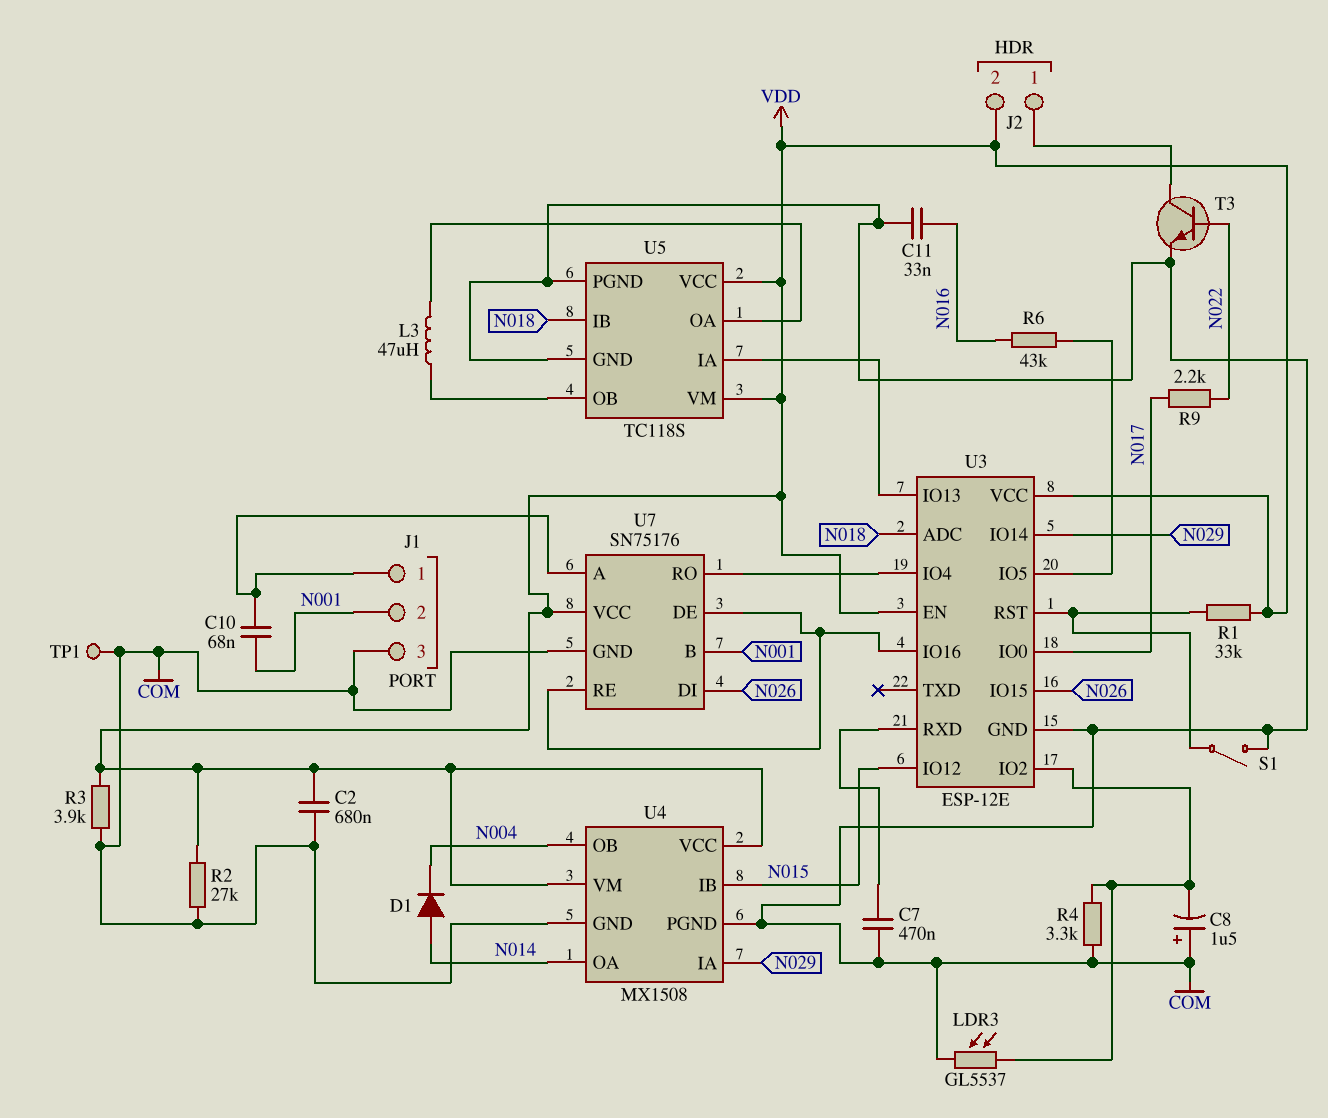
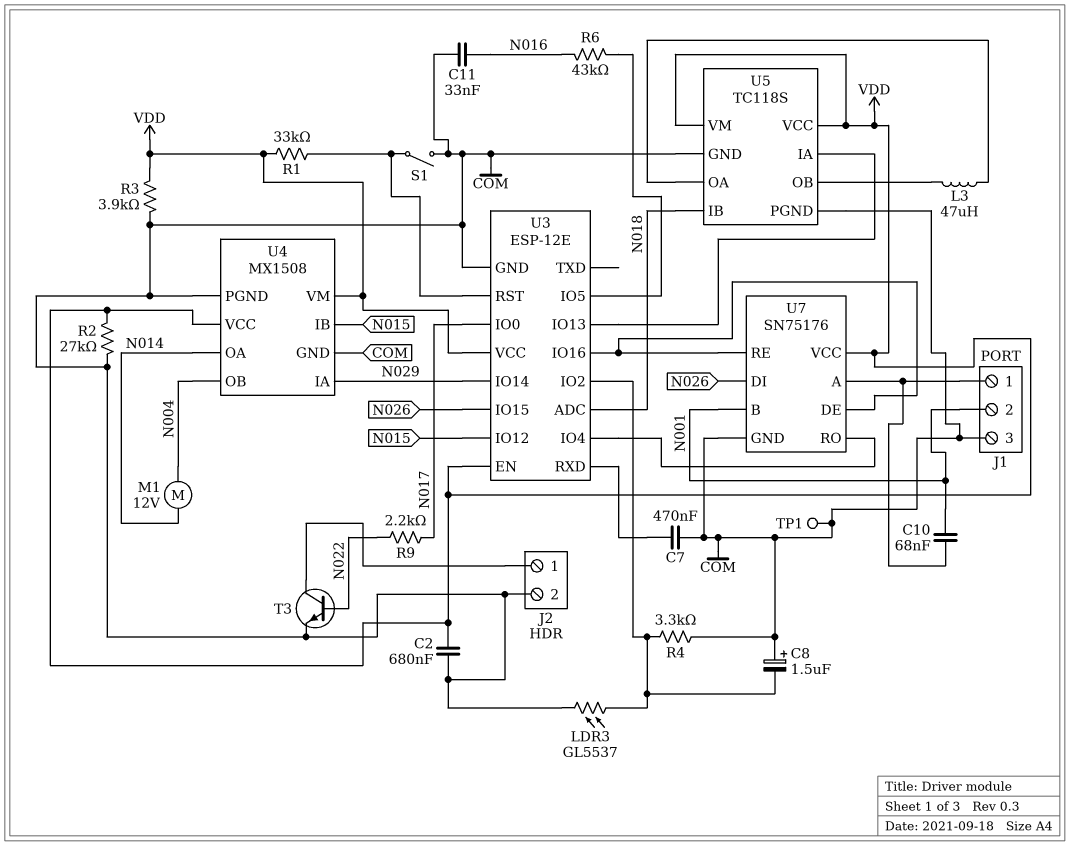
D1: diode (A N014, K N004) -> none
J2 pin 2: VDD -> COM
M1: none -> motor 12V (N004, N014)

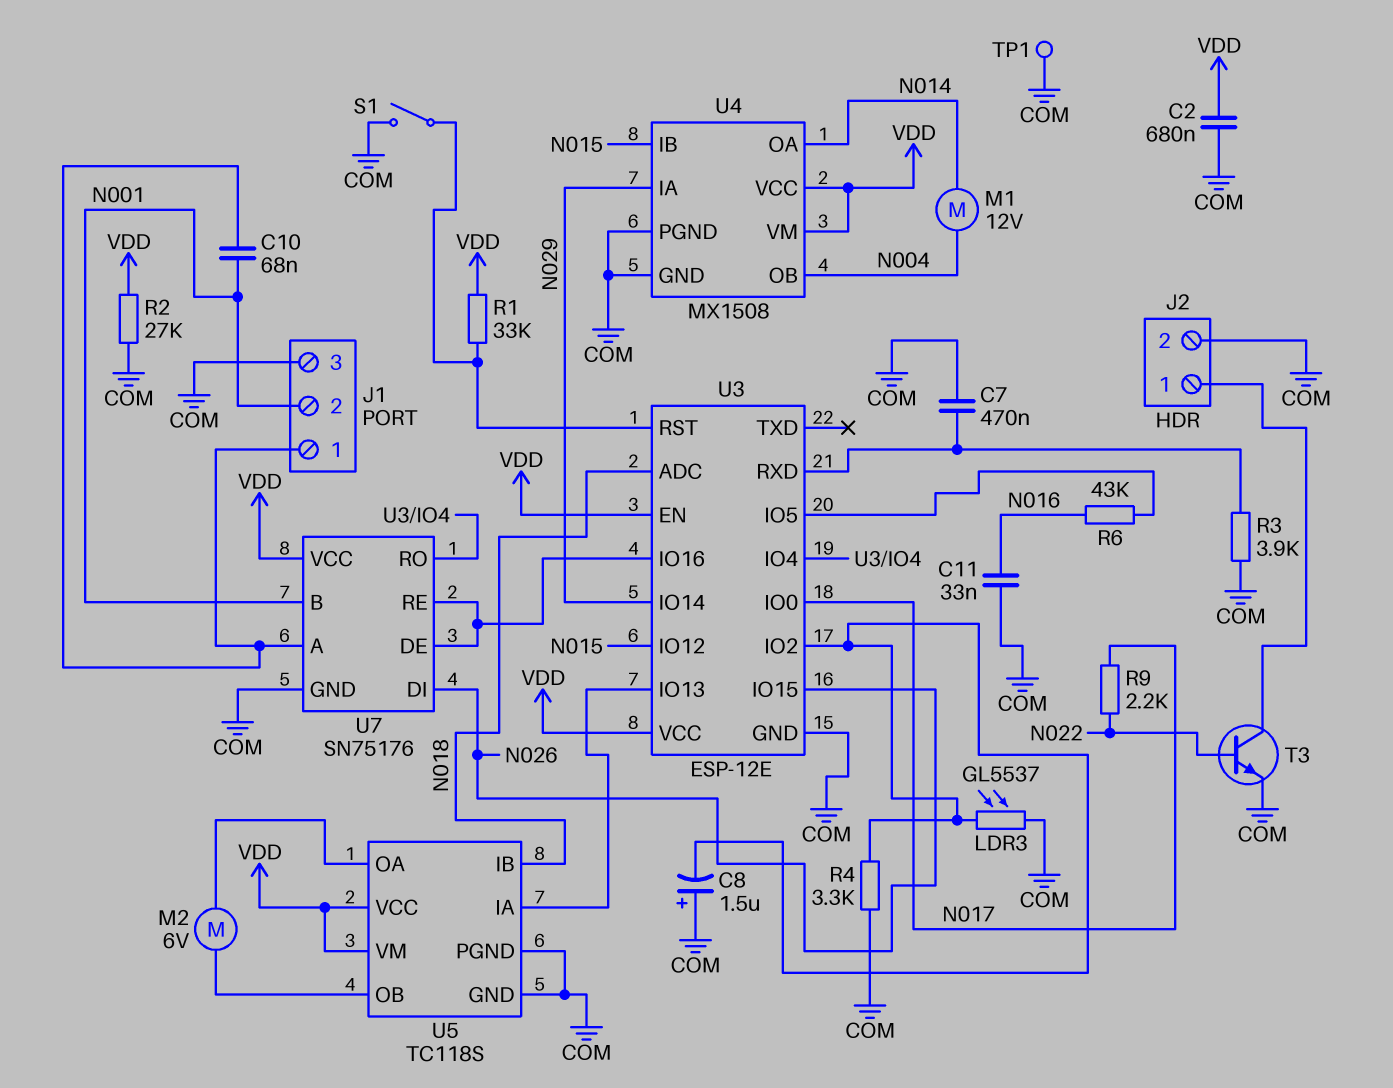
L3: 47uH (U5/OA, U5/OB) -> none
M2: none -> motor 6V (U5/OA, U5/OB)
R3: 3.9k (COM, VDD) -> 3.9k (COM, U3/RXD)

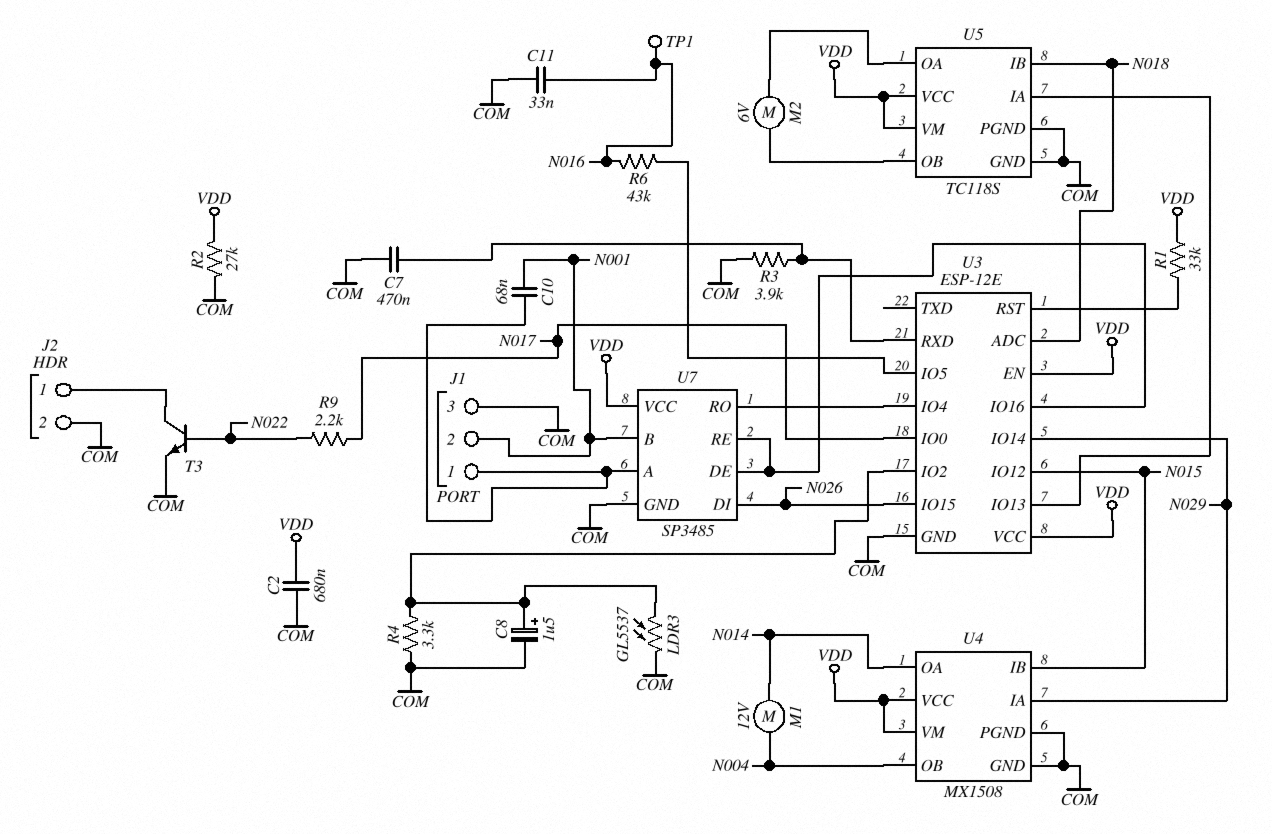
C8: 1.5uF (plus COM, minus U3/IO2) -> 1.5uF (plus U3/IO2, minus COM)
S1: switch (COM, U3/RST) -> none
TP1: test point (COM) -> test point (N016)
U7: SN75176 -> SP3485

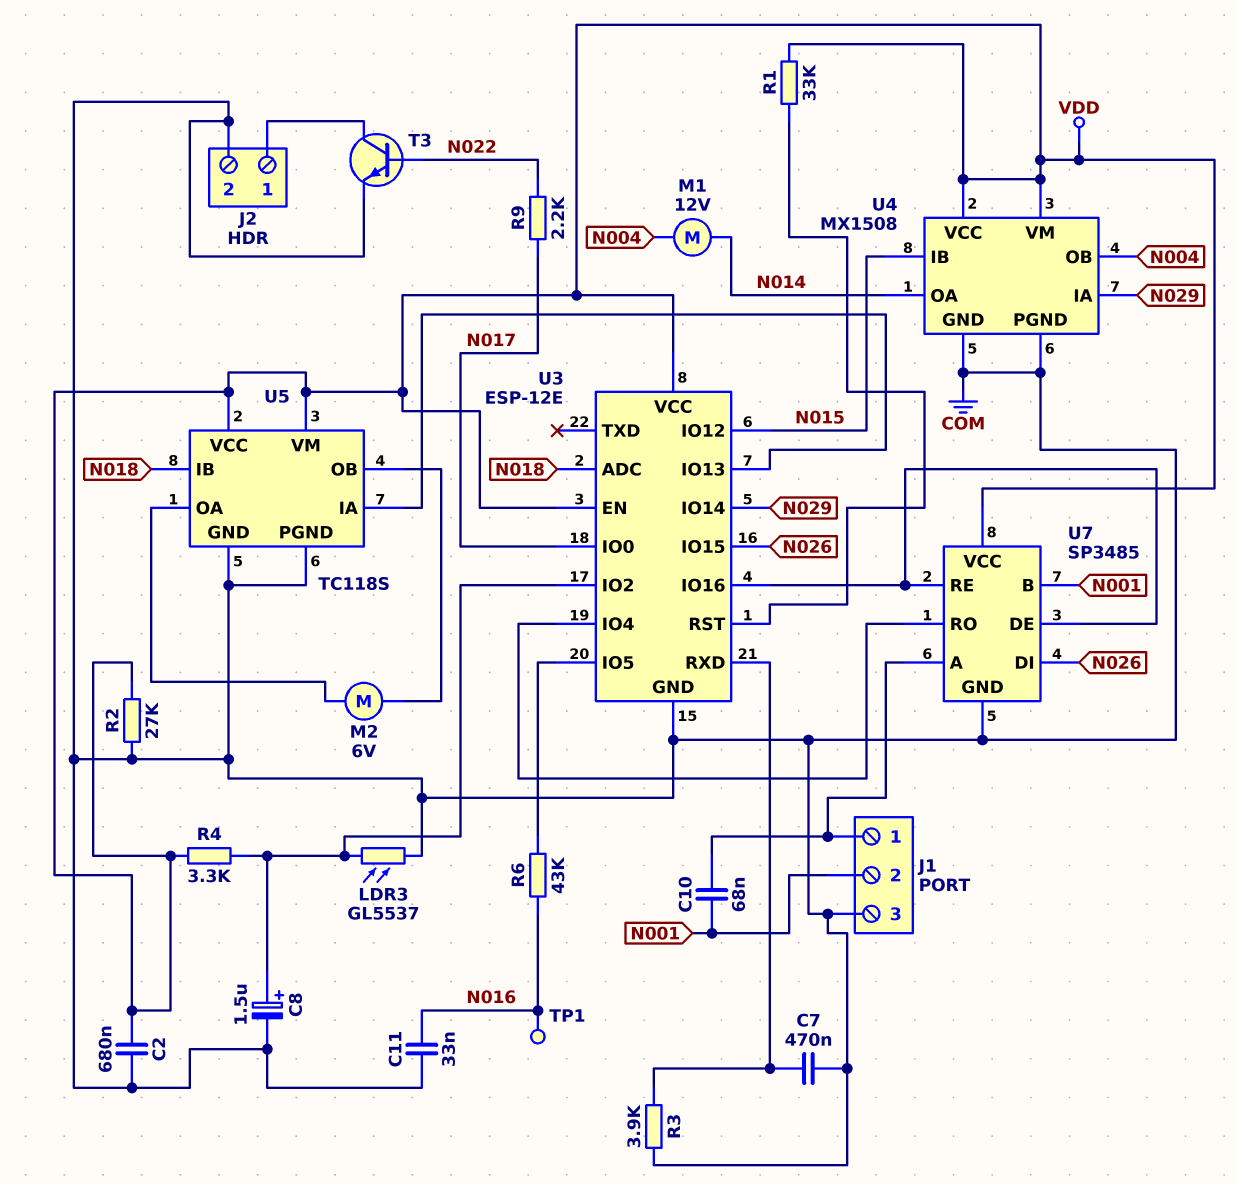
R4: 3.3k (COM, U3/IO2) -> 3.3k (U3/IO2, VDD)

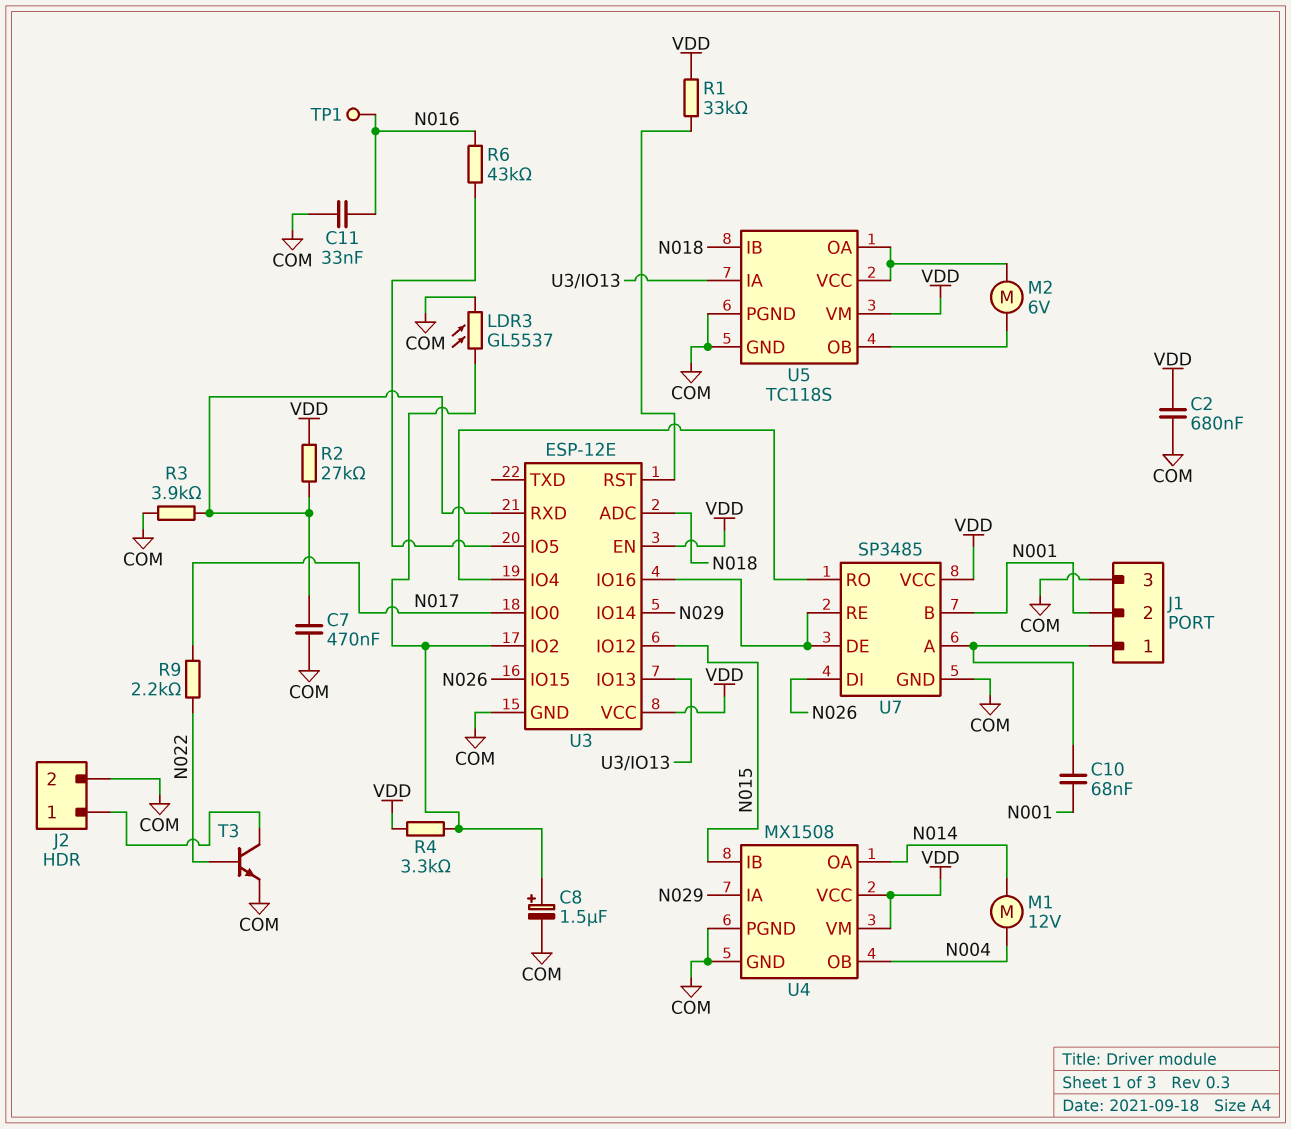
R2: 27k (COM, VDD) -> 27k (U3/RXD, VDD)
U5 pin VCC: VDD -> U5/OA

